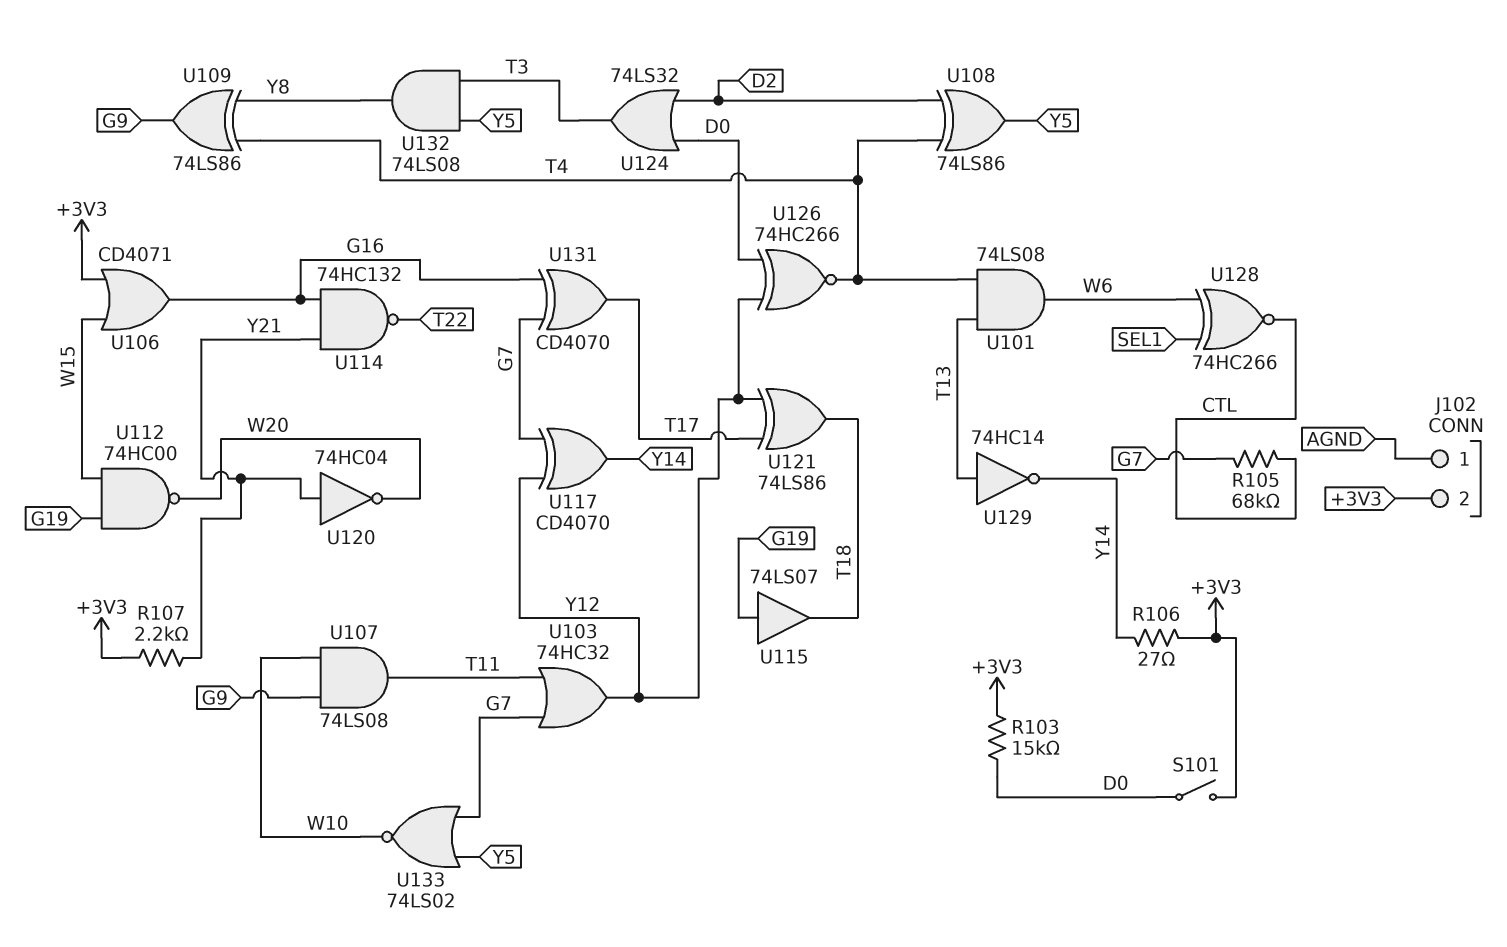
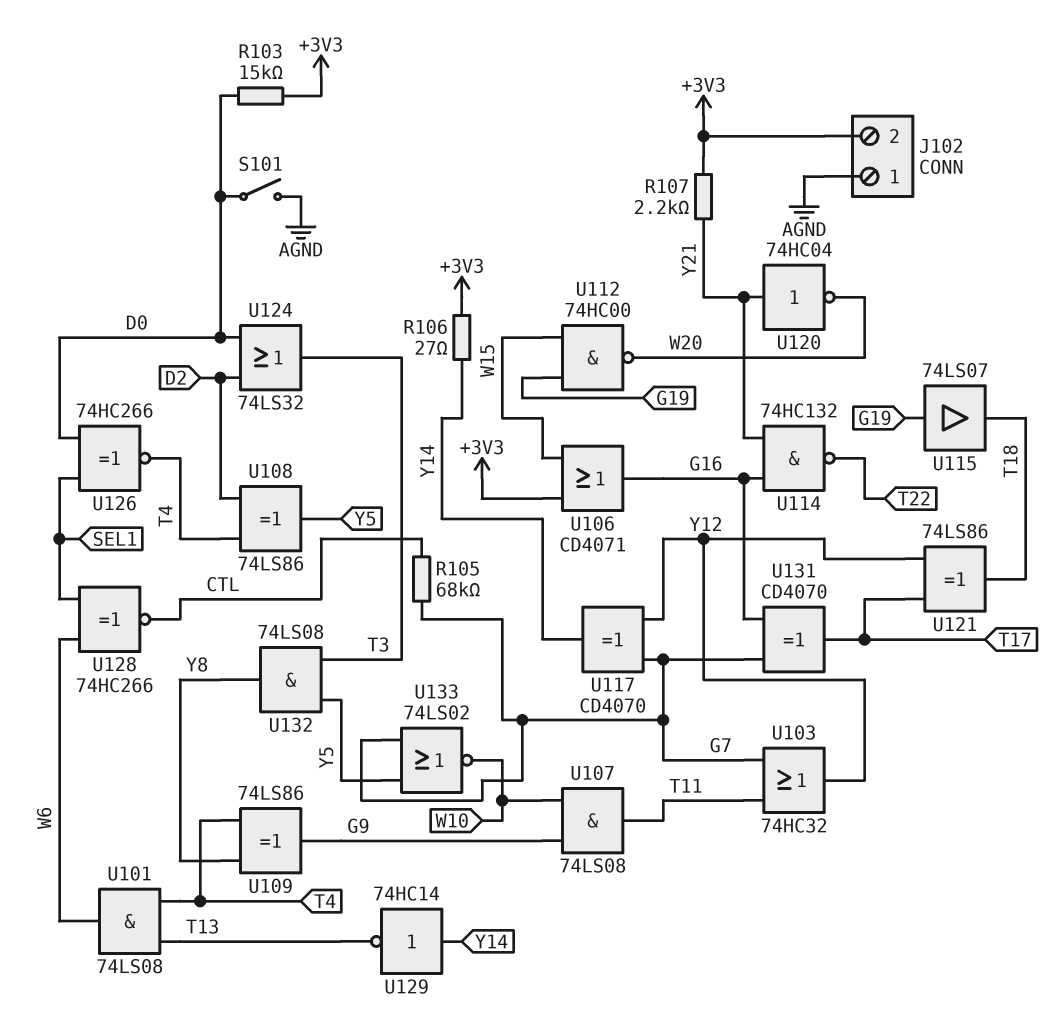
S101: switch (+3V3, D0) -> switch (AGND, D0)
U126: XNOR 74HC266 (in D0, in Y12, out T4) -> XNOR 74HC266 (in D0, in SEL1, out T4)
U129: NOT 74HC14 (in T13, out Y14) -> NOT 74HC14 (in Y14, out T13)

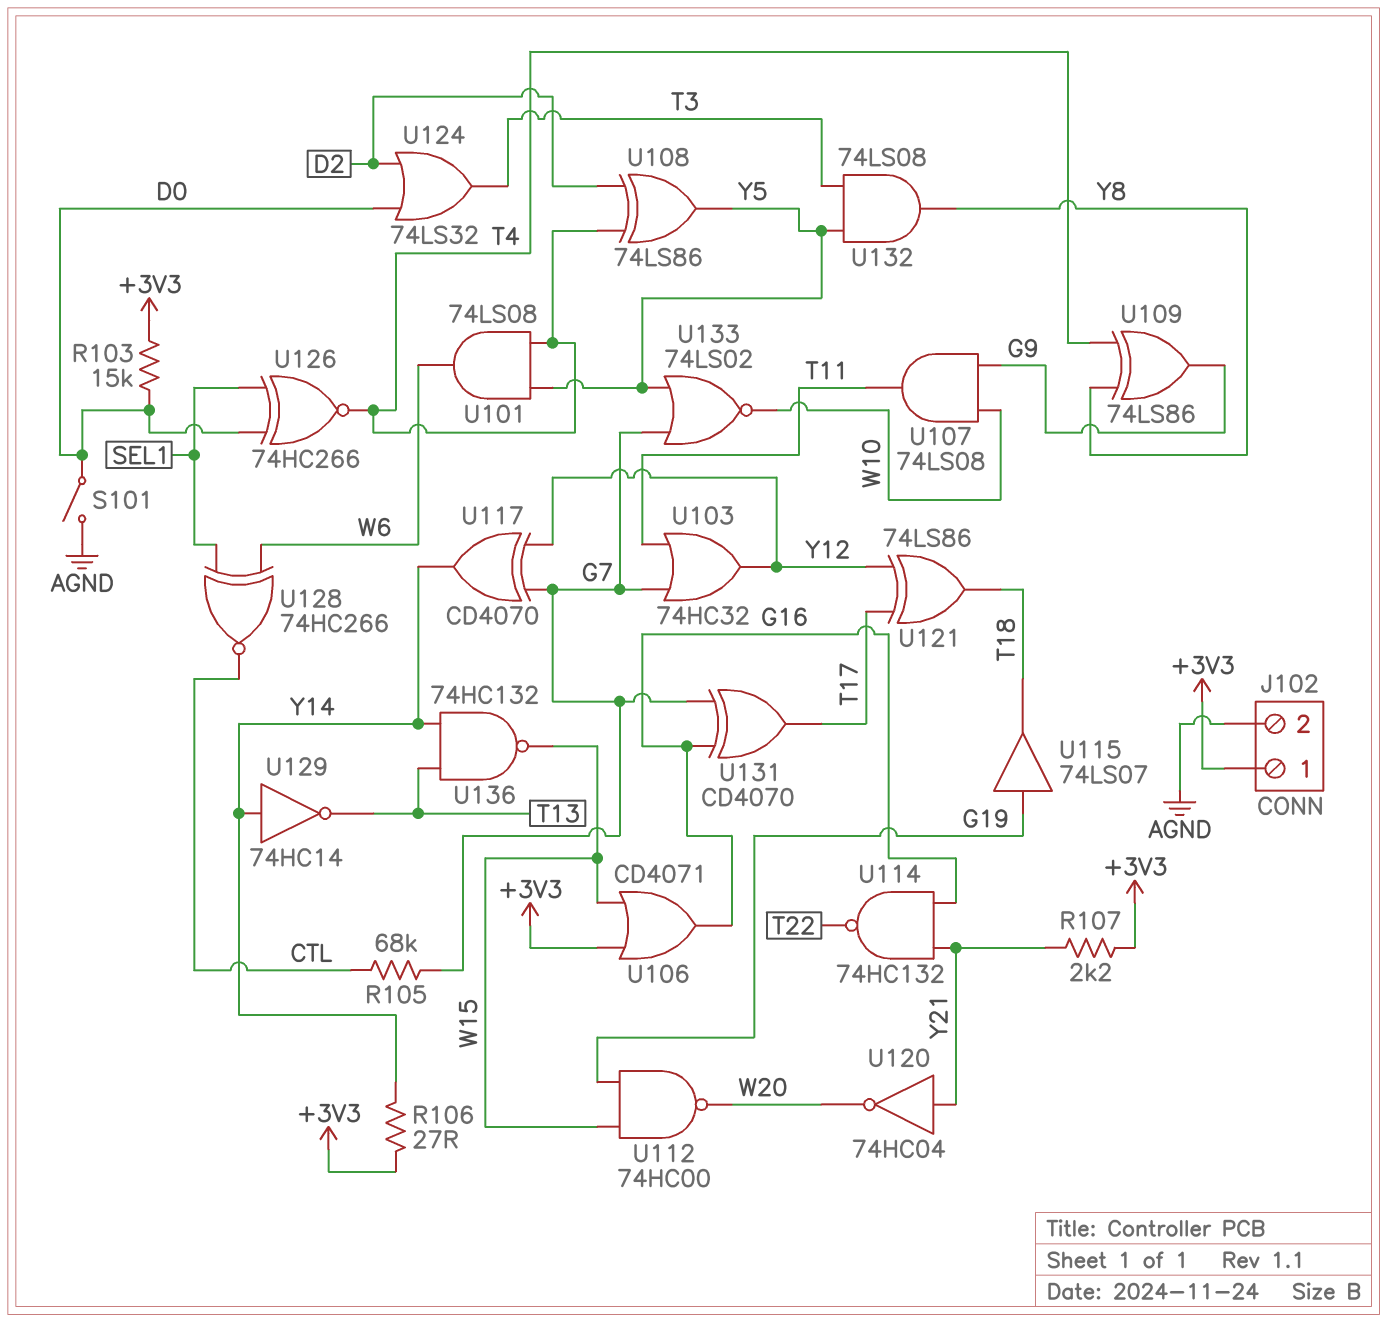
J102 pin 1: AGND -> +3V3
J102 pin 2: +3V3 -> AGND
U101: AND 74LS08 (in T4, in T13, out W6) -> AND 74LS08 (in T4, in Y5, out W6)
U136: none -> NAND 74HC132 (in T13, in Y14, out W15)

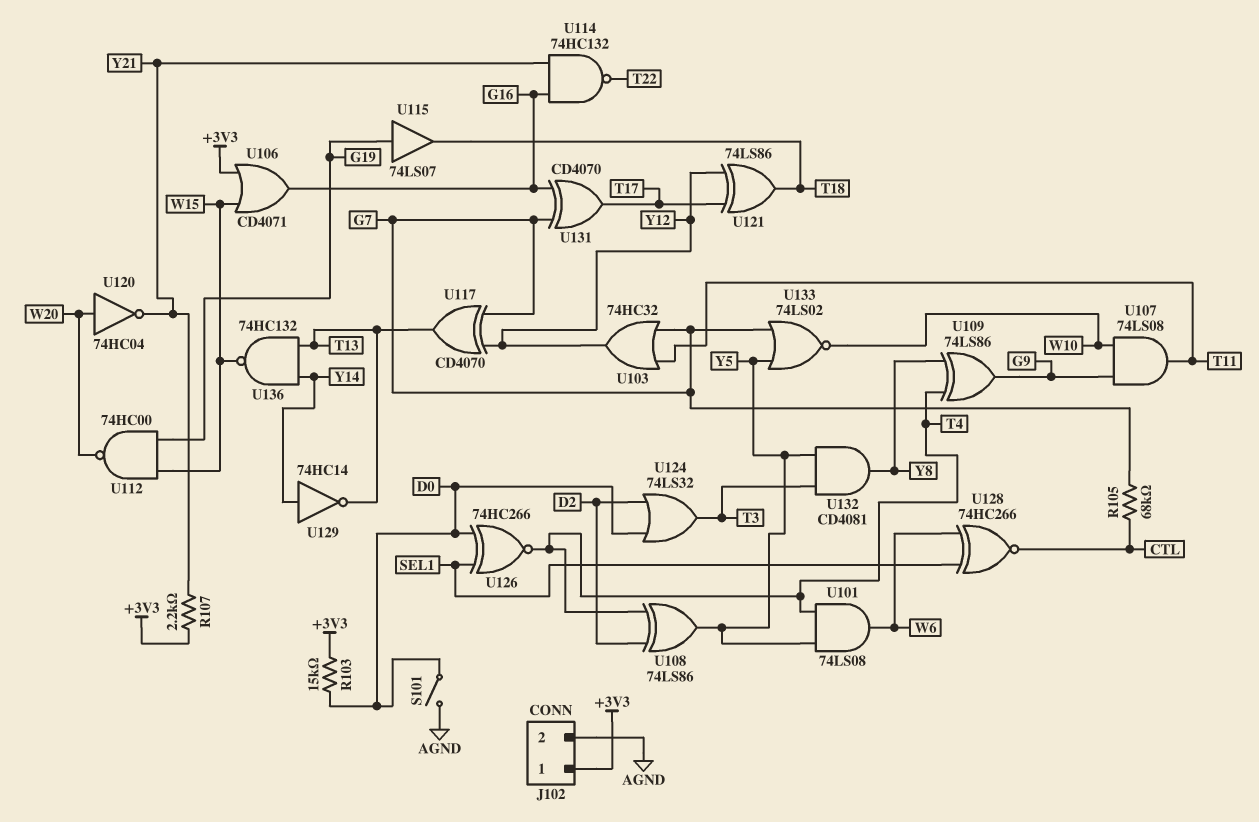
R106: 27 (+3V3, Y14) -> none
U117: XOR CD4070 (in G7, in Y12, out Y14) -> XOR CD4070 (in G7, in Y12, out T13)
U120: NOT 74HC04 (in Y21, out W20) -> NOT 74HC04 (in W20, out Y21)
U132: AND 74LS08 (in T3, in Y5, out Y8) -> AND CD4081 (in T3, in Y5, out Y8)

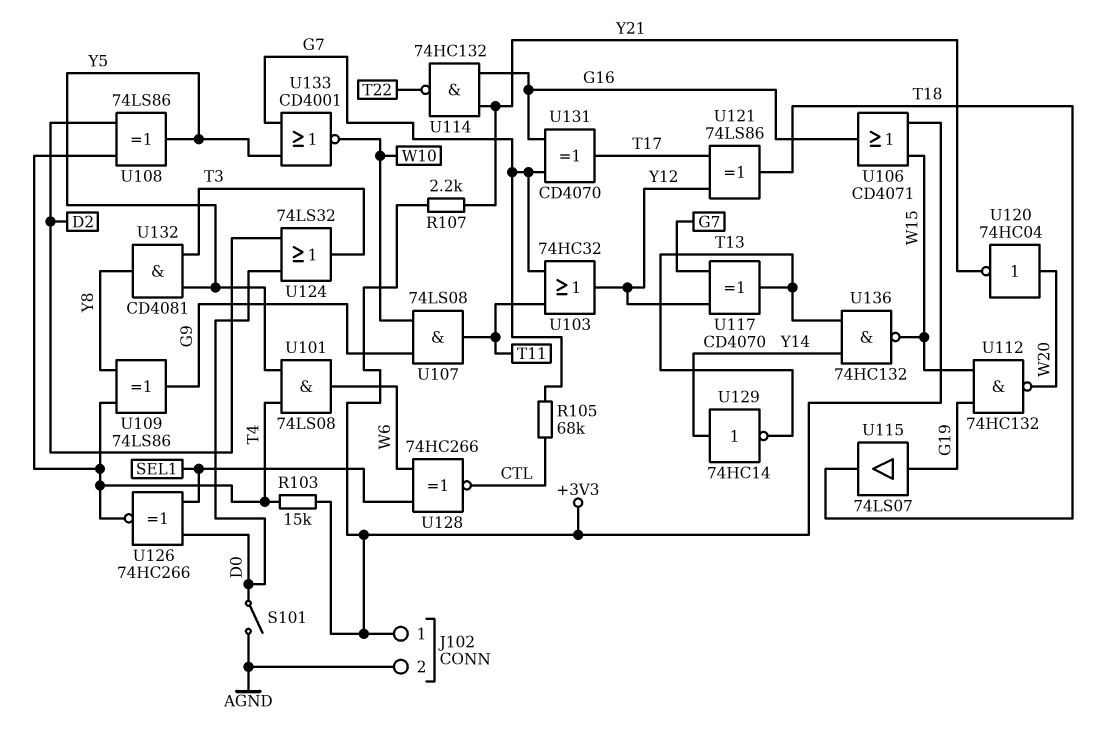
R103: 15k (+3V3, D0) -> 15k (+3V3, T4)
U112: NAND 74HC00 (in G19, in W15, out W20) -> NAND 74HC132 (in G19, in W15, out W20)
U133: NOR 74LS02 (in G7, in Y5, out W10) -> NOR CD4001 (in G7, in Y5, out W10)

